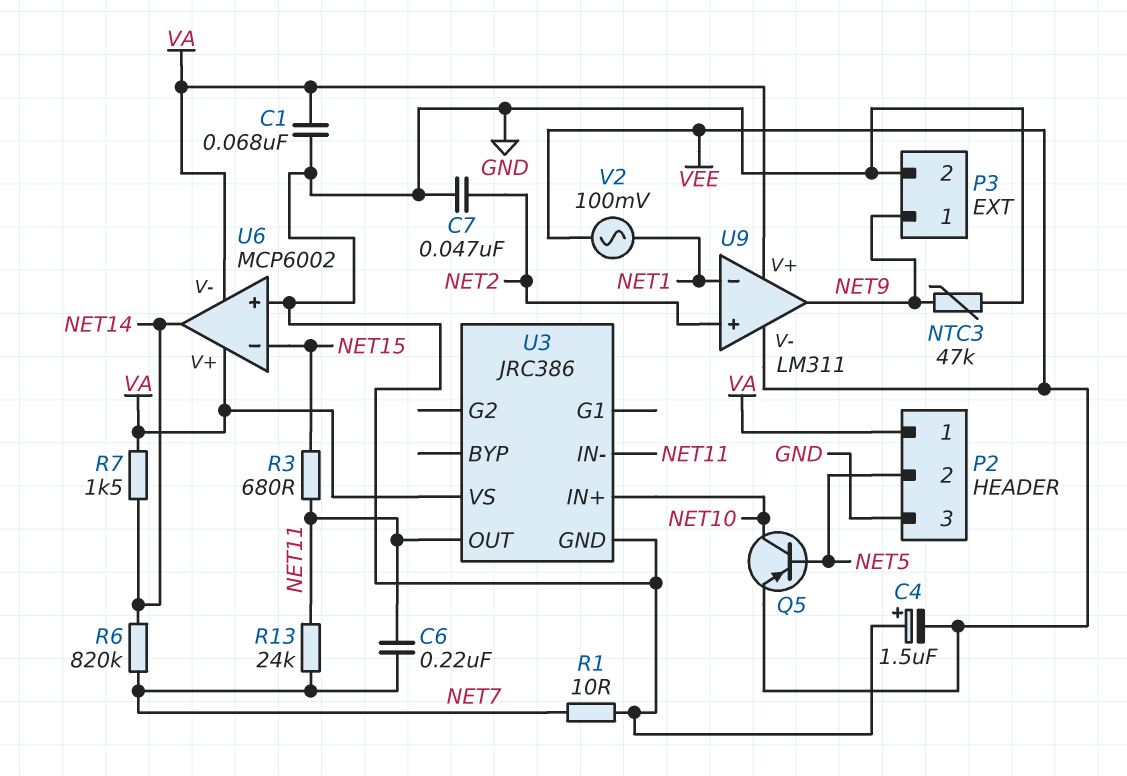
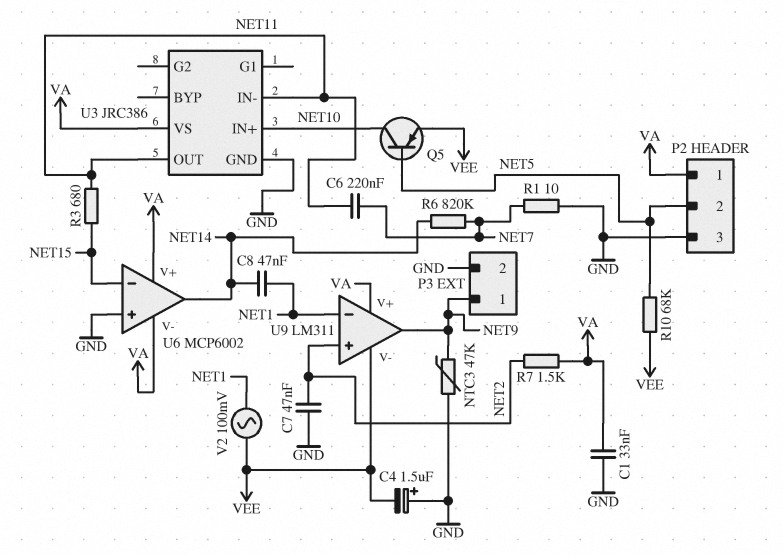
C1: 68nF (GND, VA) -> 33nF (GND, VA)
C8: none -> 47nF (NET1, NET14)
R7: 1.5k (NET14, VA) -> 1.5k (NET2, VA)
R10: none -> 68k (NET5, VEE)
R13: 24k (NET7, NET11) -> none

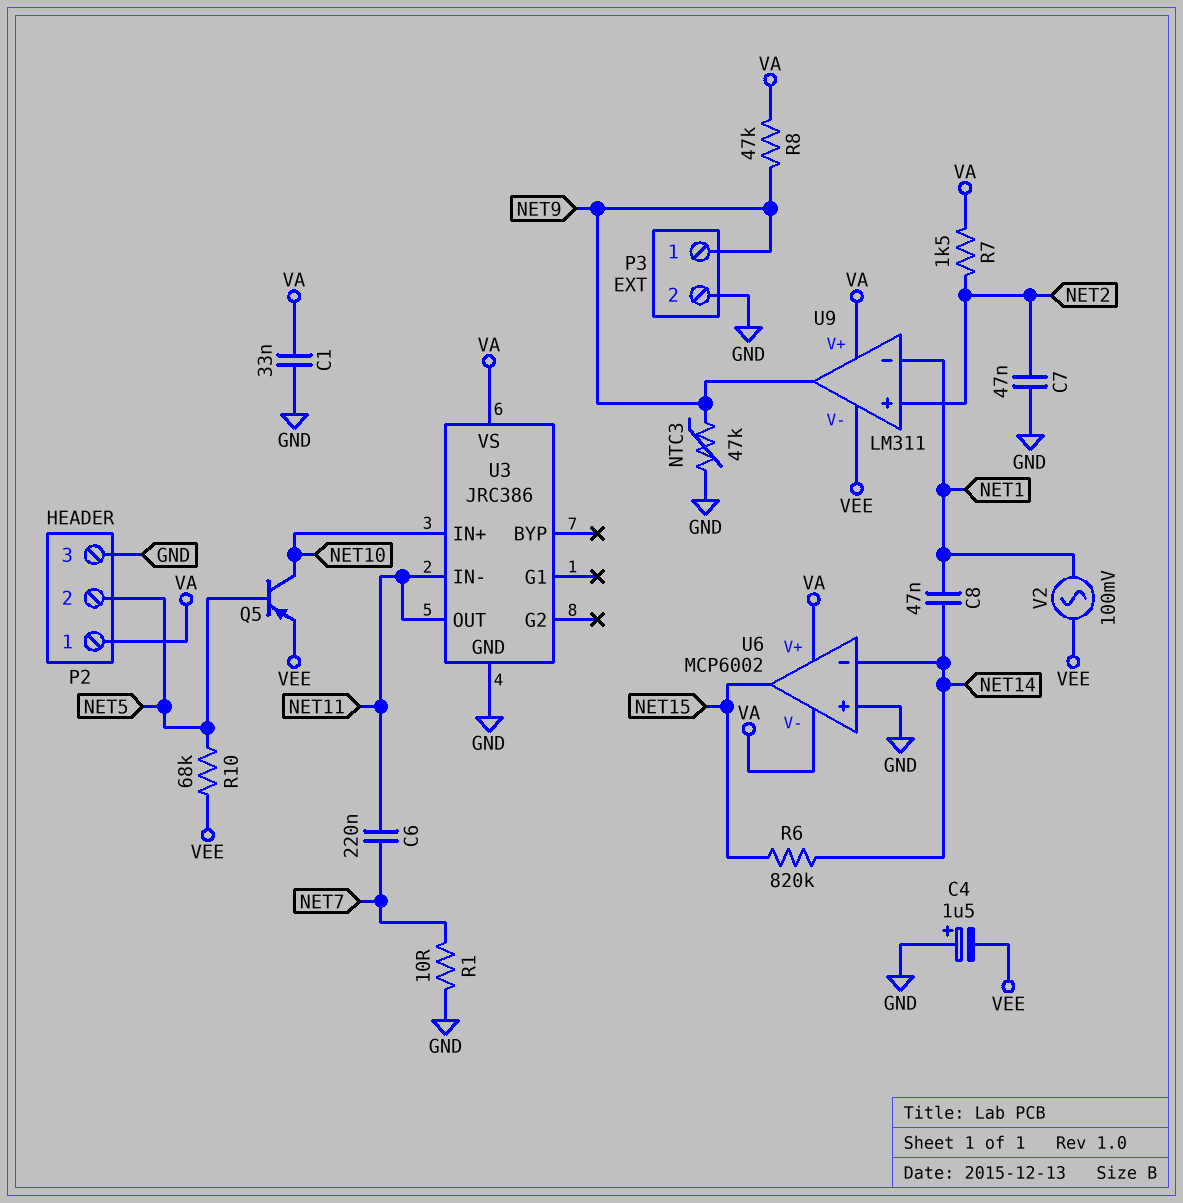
R3: 680 (NET11, NET15) -> none
R6: 820k (NET7, NET14) -> 820k (NET14, NET15)
R8: none -> 47k (NET9, VA)
U6 pin in-: NET15 -> NET14
U6 pin out: NET14 -> NET15

